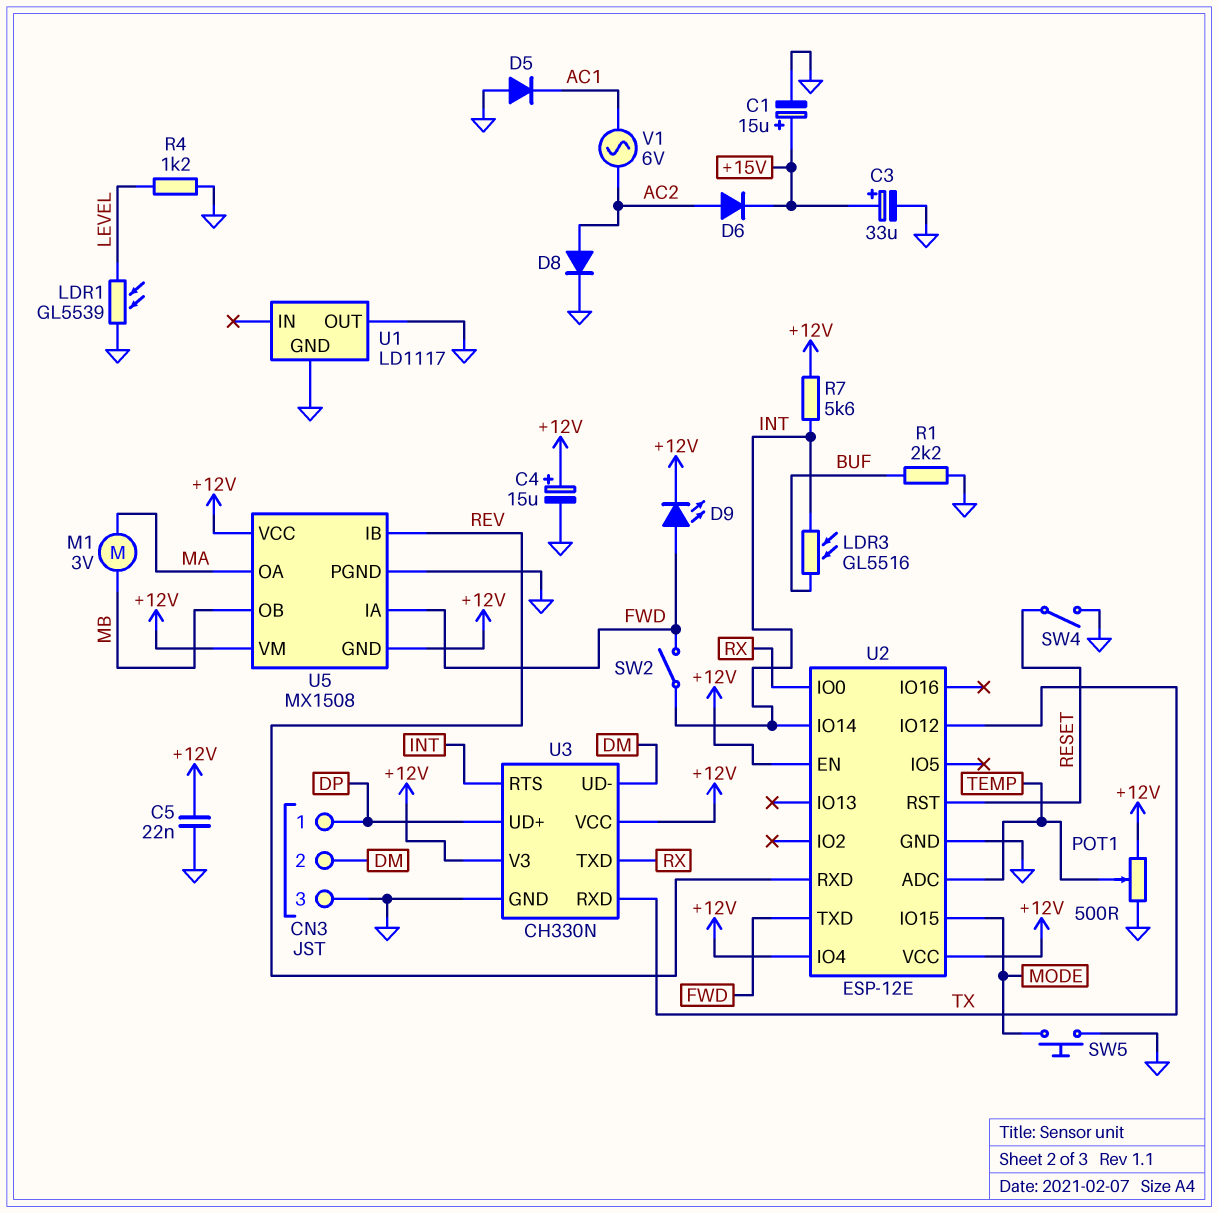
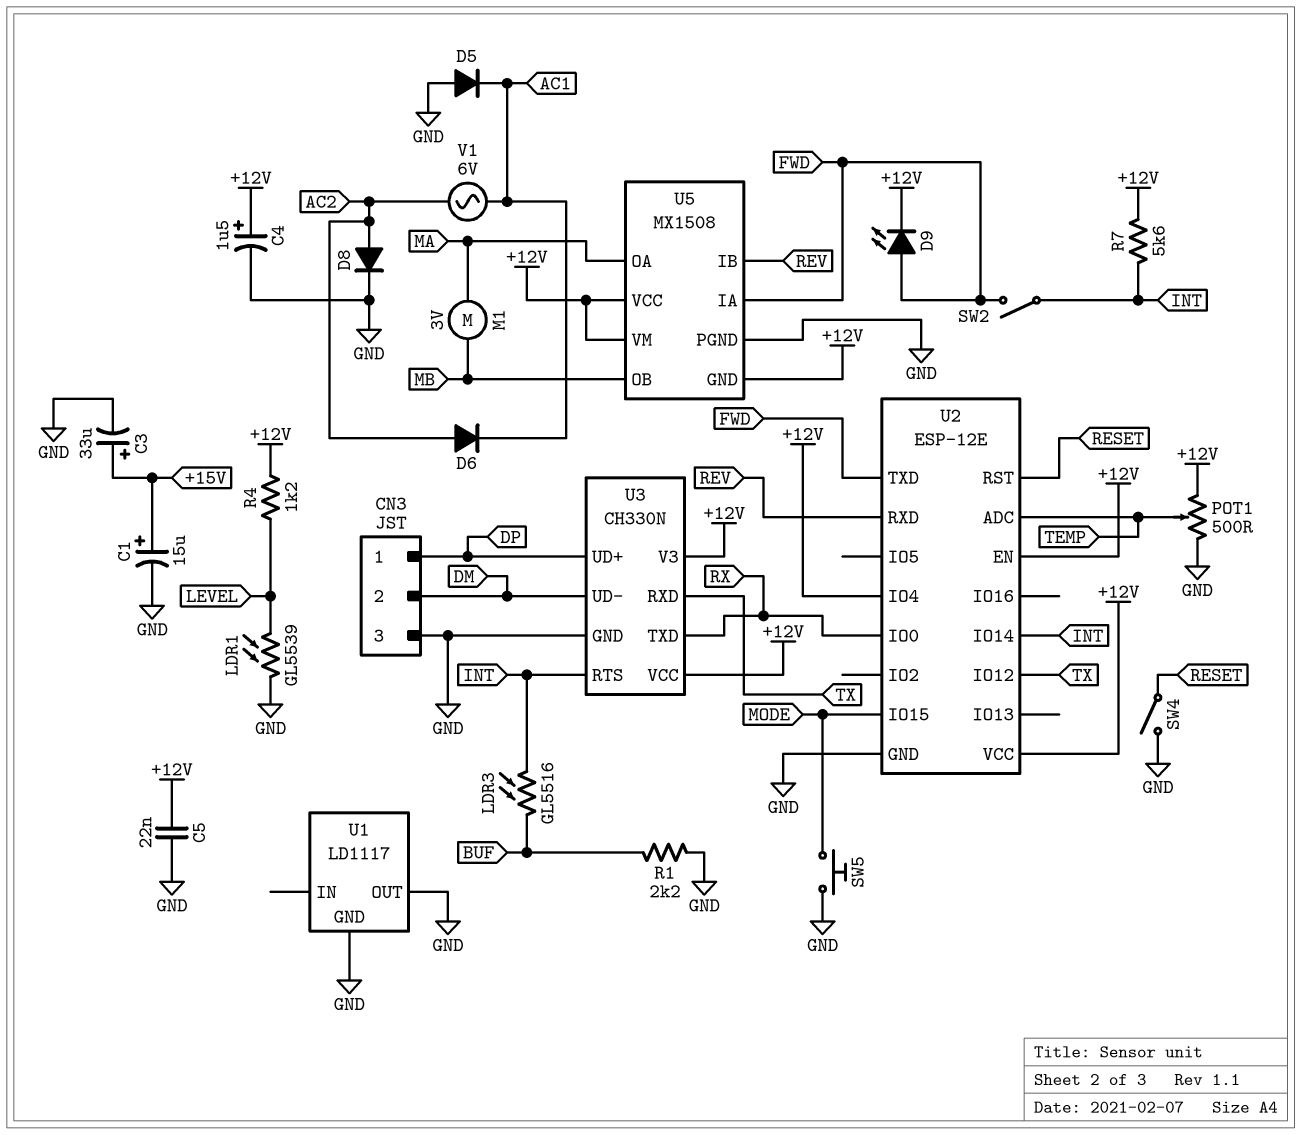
C4: 15uF (plus +12V, minus GND) -> 1.5uF (plus +12V, minus GND)
D6: diode (A AC2, K +15V) -> diode (A AC2, K AC1)
R4: 1.2k (GND, LEVEL) -> 1.2k (+12V, LEVEL)

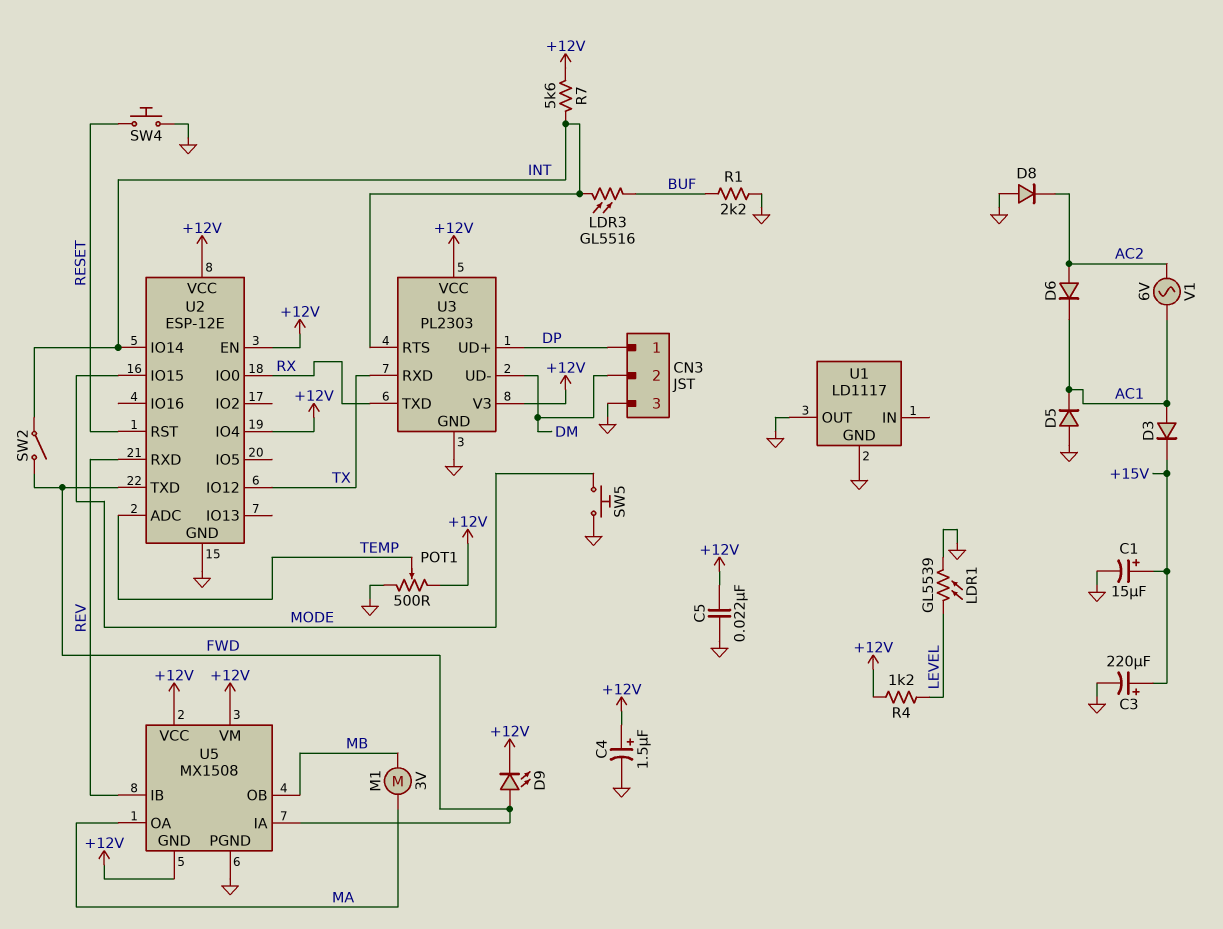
C3: 33uF (plus +15V, minus GND) -> 220uF (plus +15V, minus GND)
D3: none -> diode (A AC1, K +15V)
D8: diode (A AC2, K GND) -> diode (A GND, K AC2)
SW4: switch (GND, RESET) -> button (GND, RESET)
U3: CH330N -> PL2303

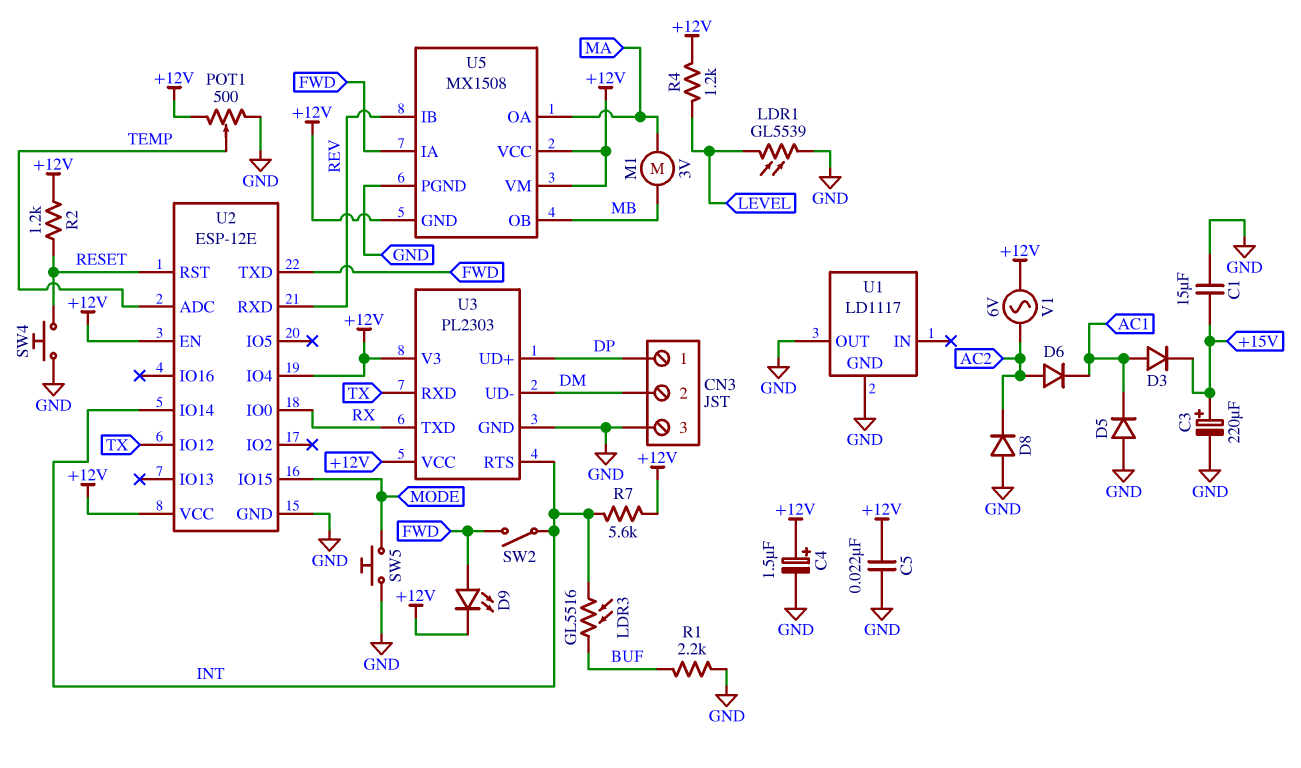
C1: 15uF (plus +15V, minus GND) -> 15uF (+15V, GND)
R2: none -> 1.2k (+12V, RESET)
V1: AC 6V (AC1, AC2) -> AC 6V (+12V, AC2)

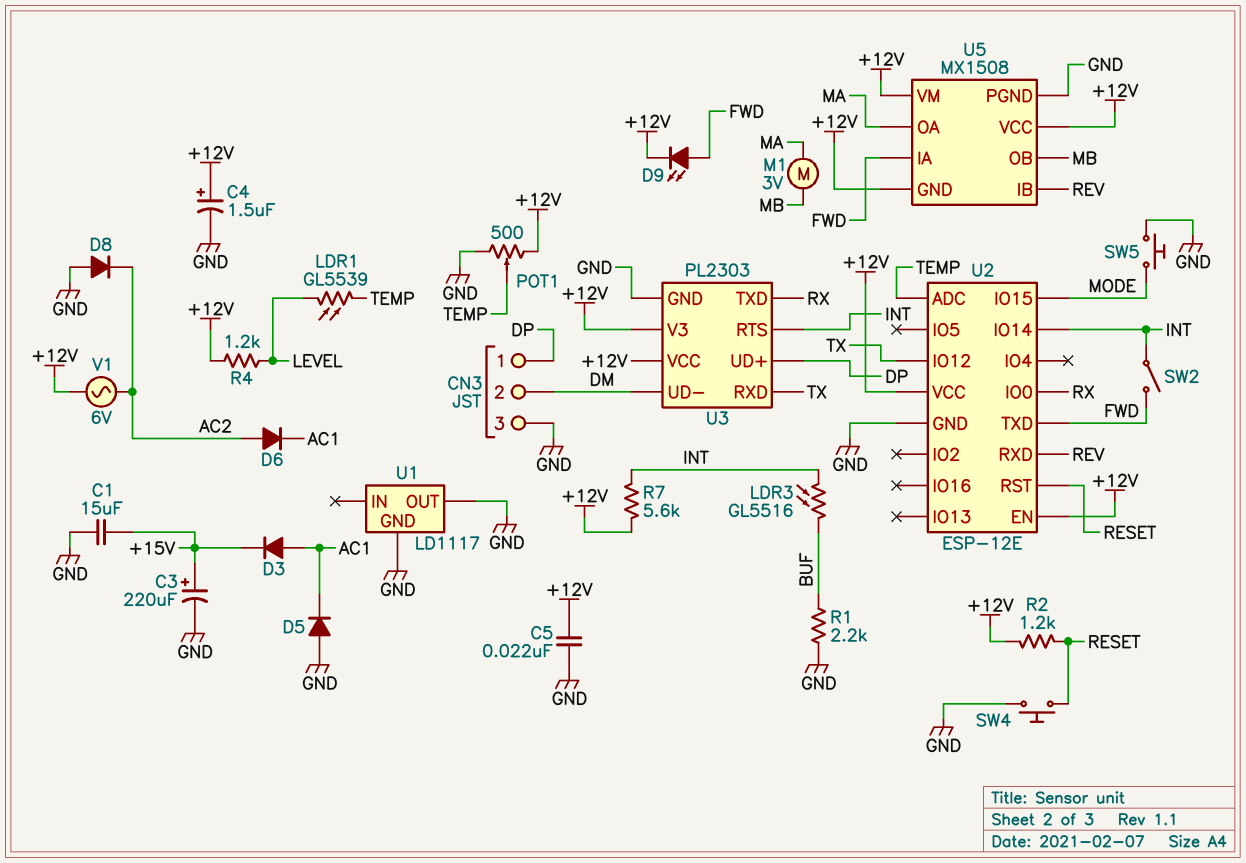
LDR1: GL5539 (GND, LEVEL) -> GL5539 (LEVEL, TEMP)
U2 pin IO4: +12V -> none

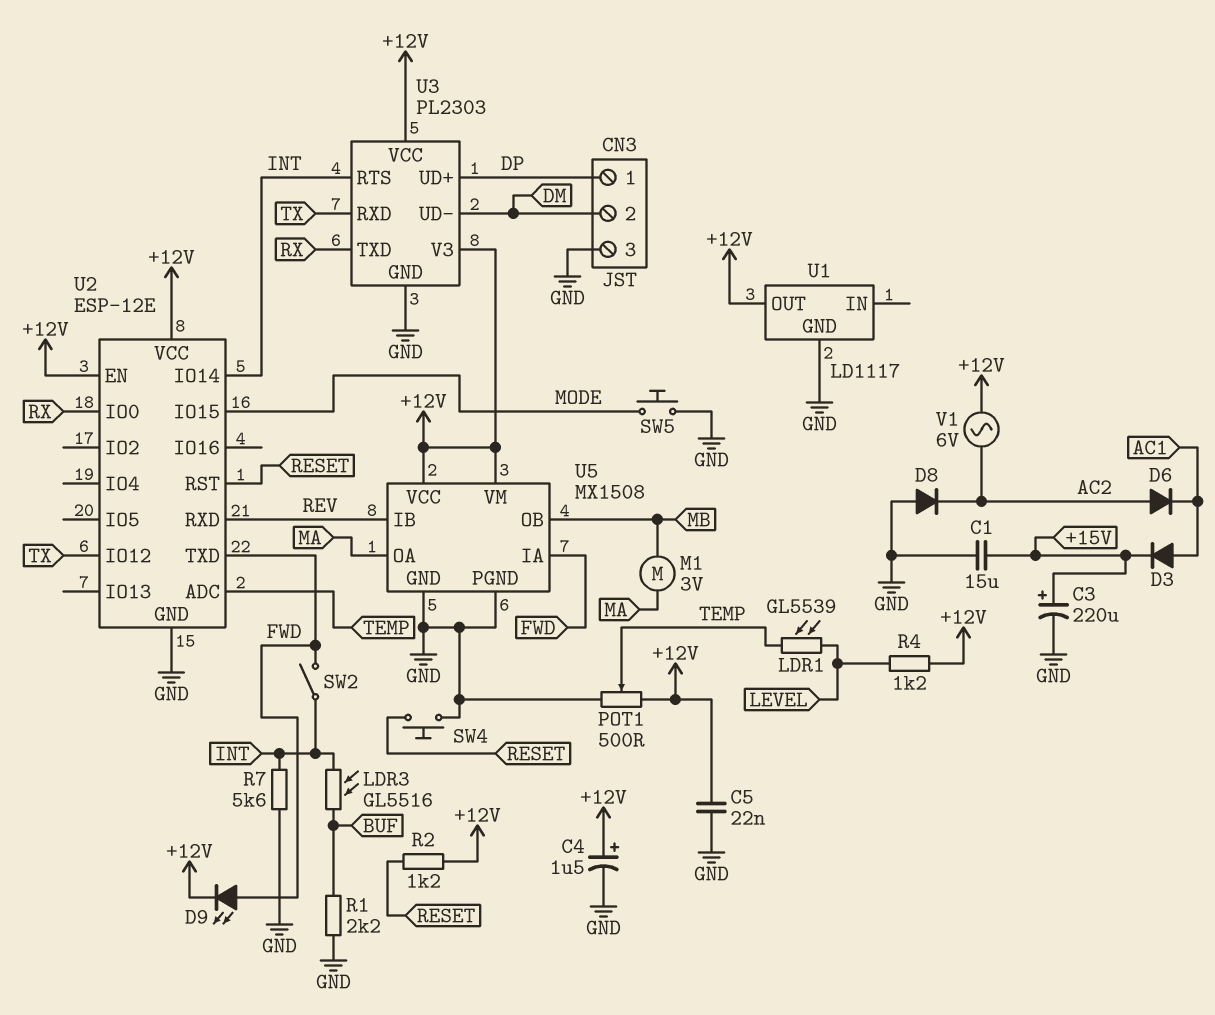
D5: diode (A GND, K AC1) -> none
R7: 5.6k (+12V, INT) -> 5.6k (GND, INT)
U1 pin OUT: GND -> +12V
U5 pin GND: +12V -> GND

